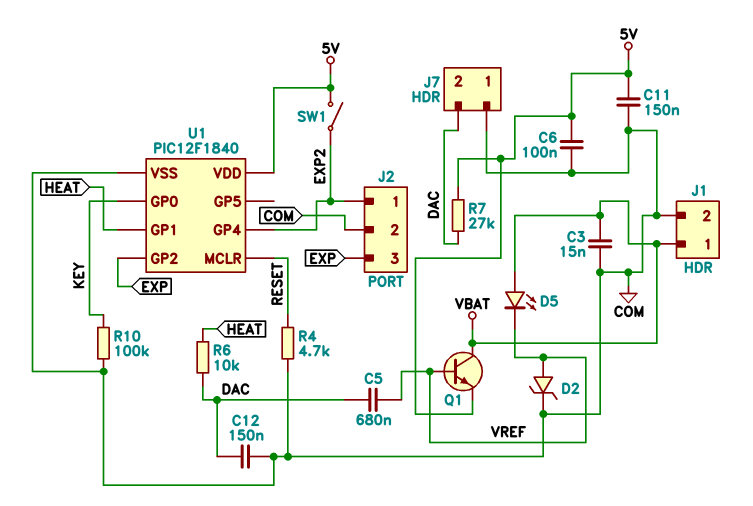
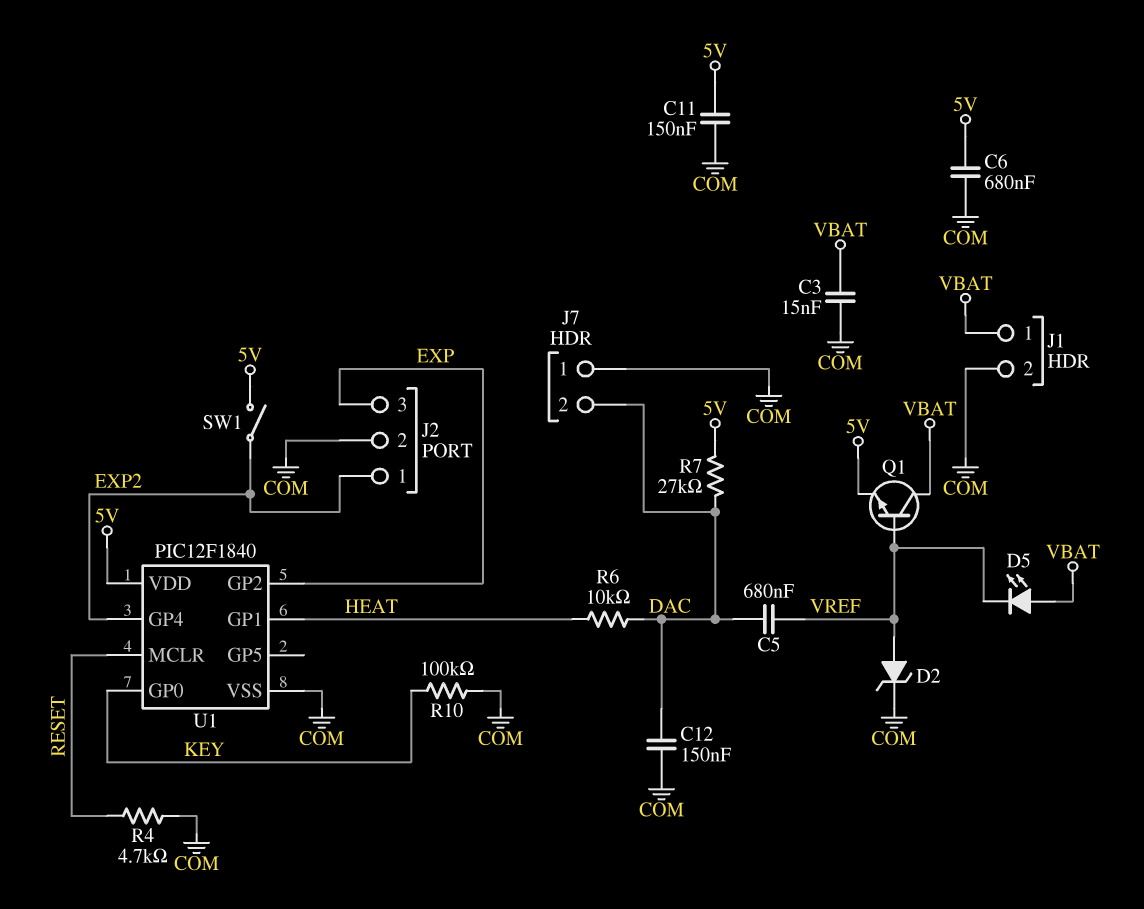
C6: 100nF (5V, COM) -> 680nF (5V, COM)

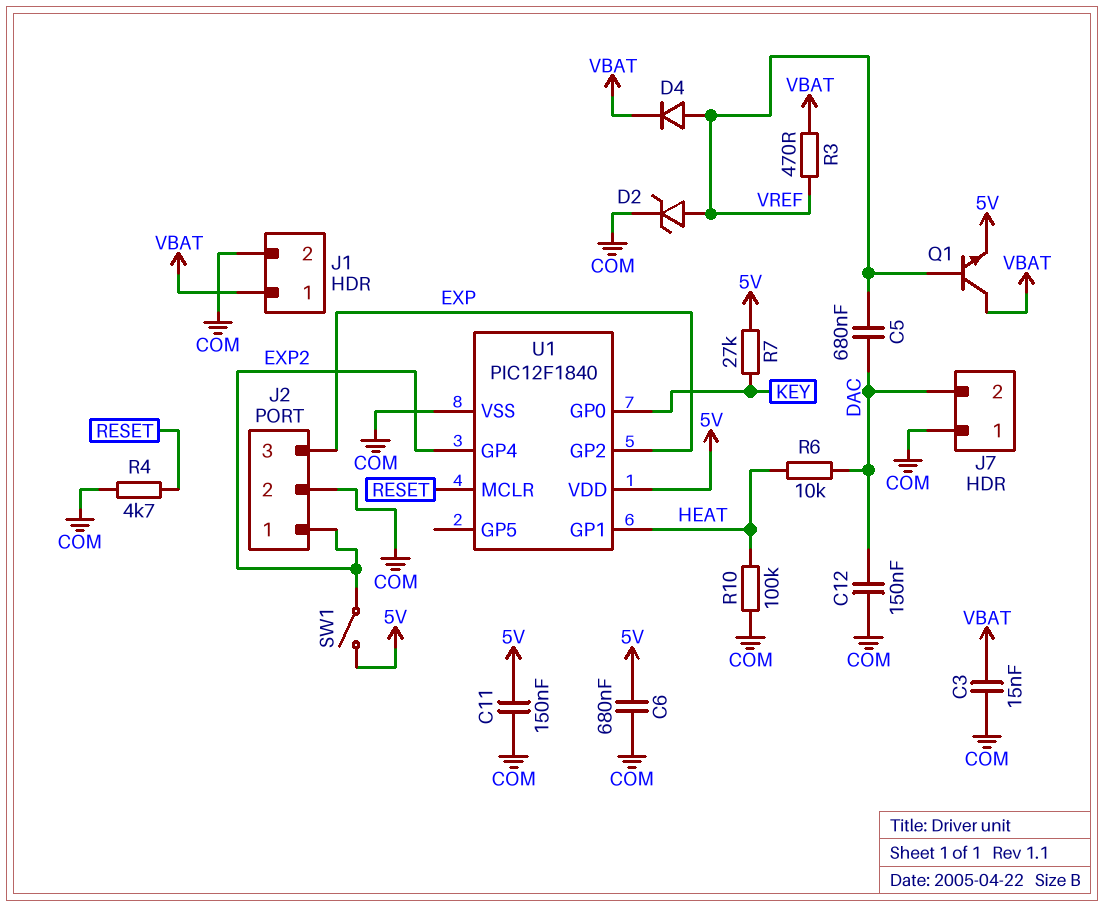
D4: none -> diode (A VREF, K VBAT)
D5: LED (A VBAT, K VREF) -> none
R3: none -> 470 (VBAT, VREF)
R7: 27k (5V, DAC) -> 27k (5V, KEY)
R10: 100k (COM, KEY) -> 100k (COM, HEAT)

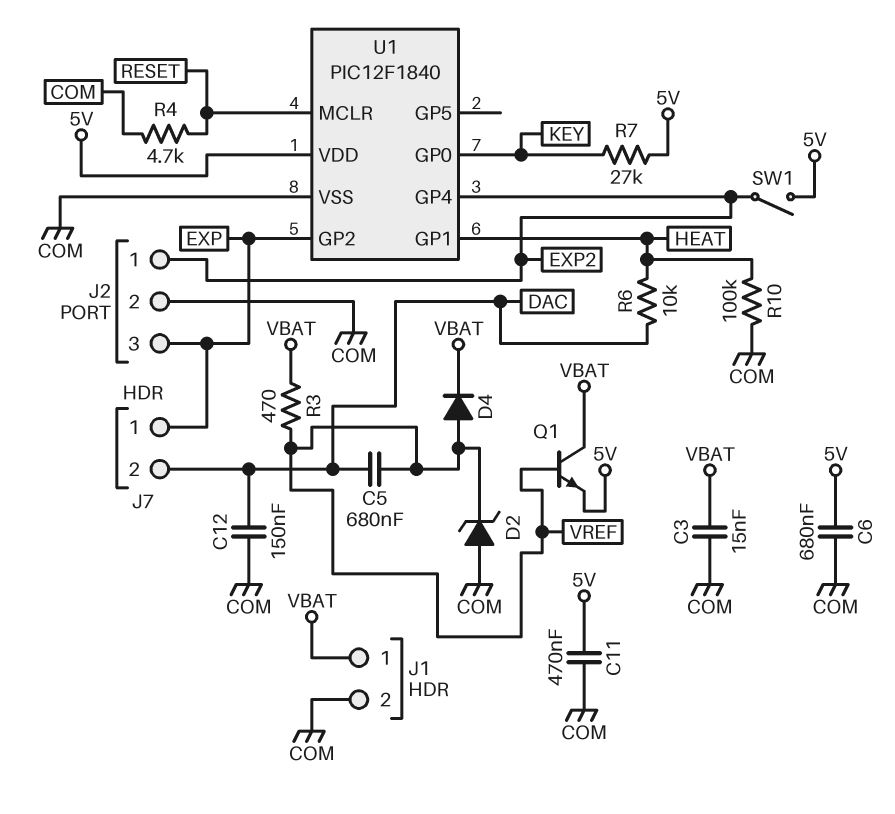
C11: 150nF (5V, COM) -> 470nF (5V, COM)
D2: zener (A VREF, K COM) -> zener (A COM, K VREF)
J7 pin 1: COM -> EXP

